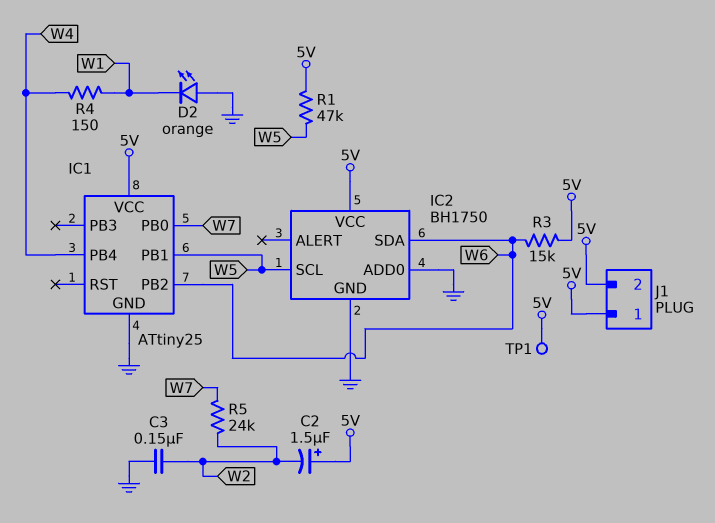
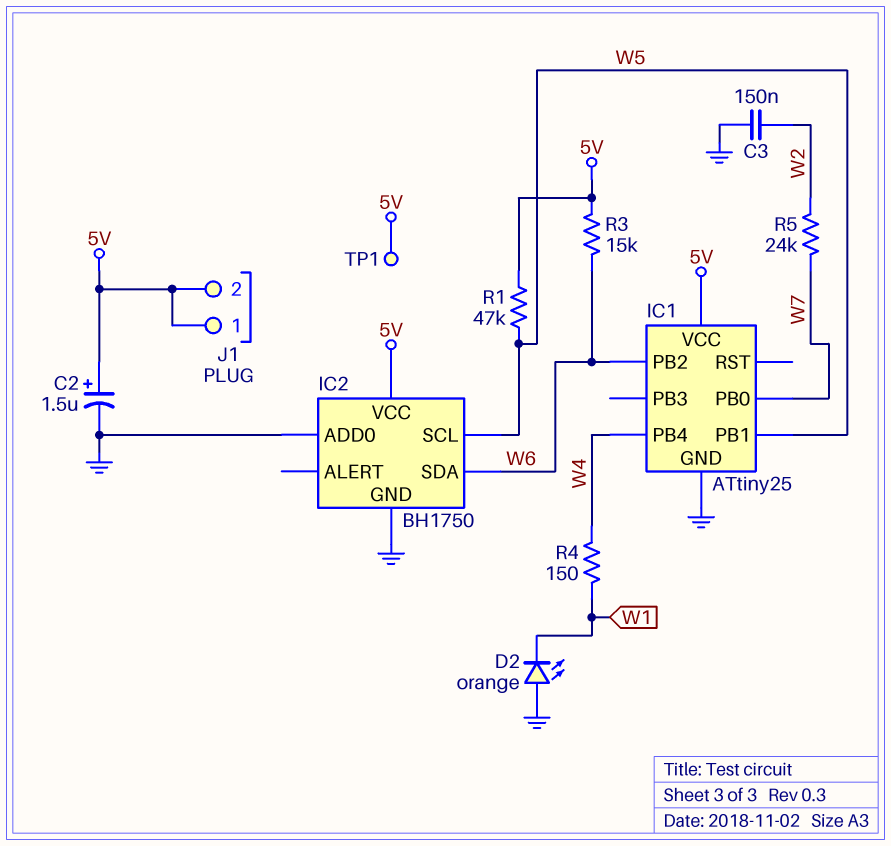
C2: 1.5uF (plus 5V, minus W2) -> 1.5uF (plus 5V, minus GND)

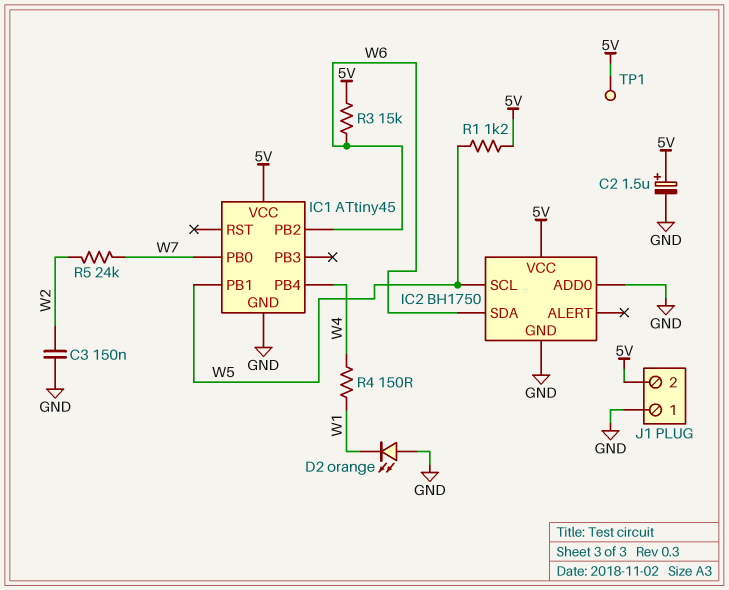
IC1: ATtiny25 -> ATtiny45
J1 pin 1: 5V -> GND
R1: 47k (5V, W5) -> 1.2k (5V, W5)

